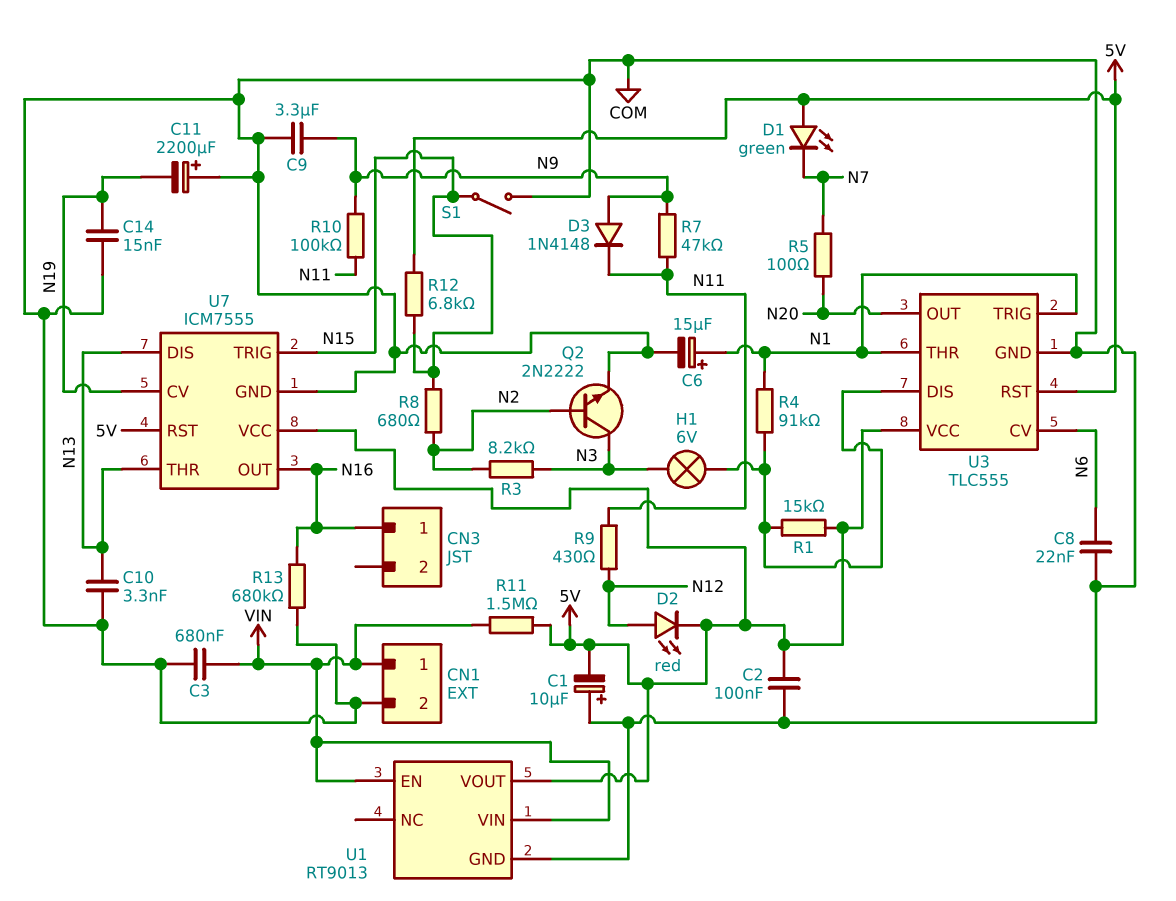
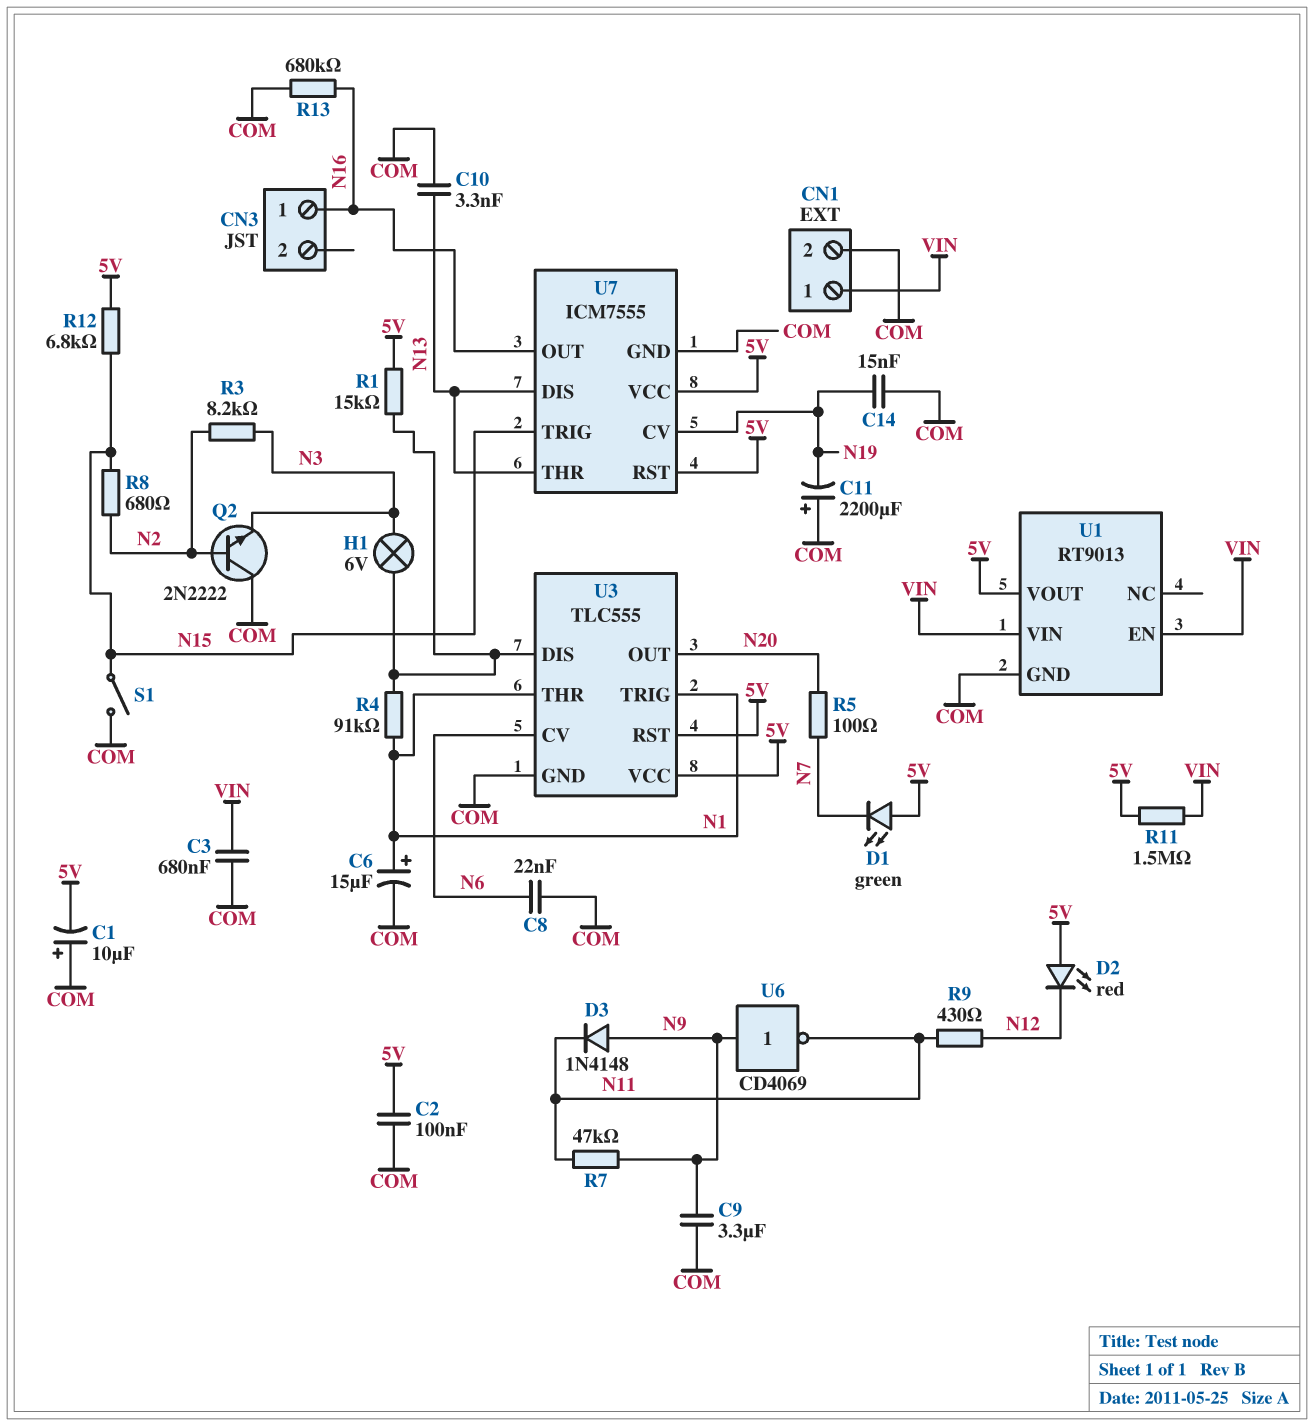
D2: LED red (A N12, K 5V) -> LED red (A 5V, K N12)
Q2: NPN 2N2222 (B N2, C N3, E COM) -> NPN 2N2222 (B N2, C COM, E N3)
R10: 100k (N9, N11) -> none
U6: none -> NOT CD4069 (in N9, out N11)

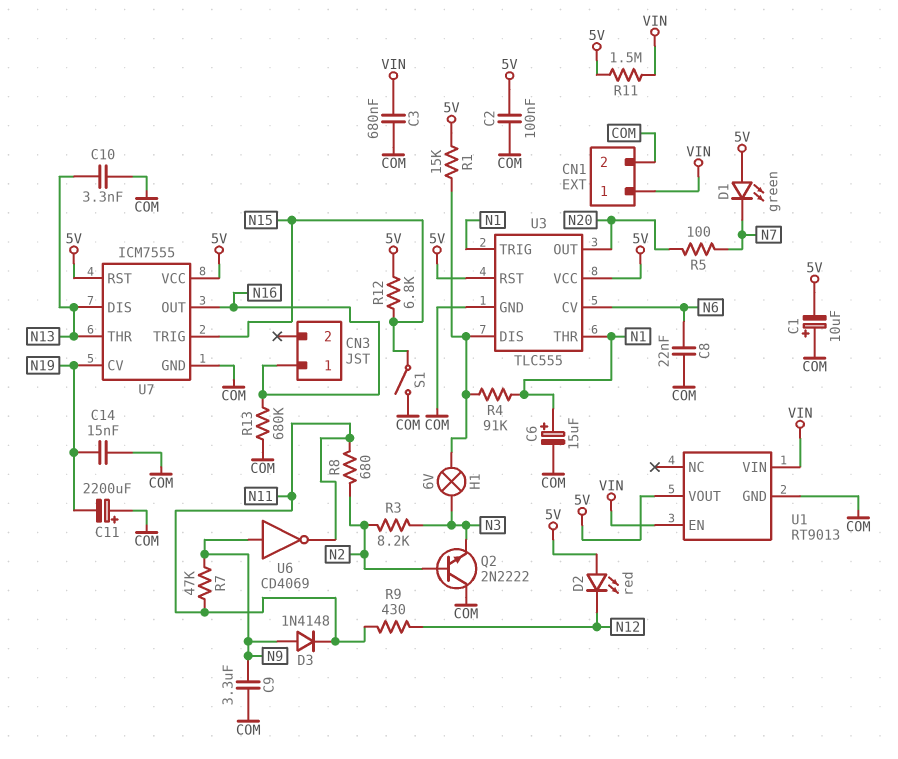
R8: 680 (N2, N15) -> 680 (N2, N11)

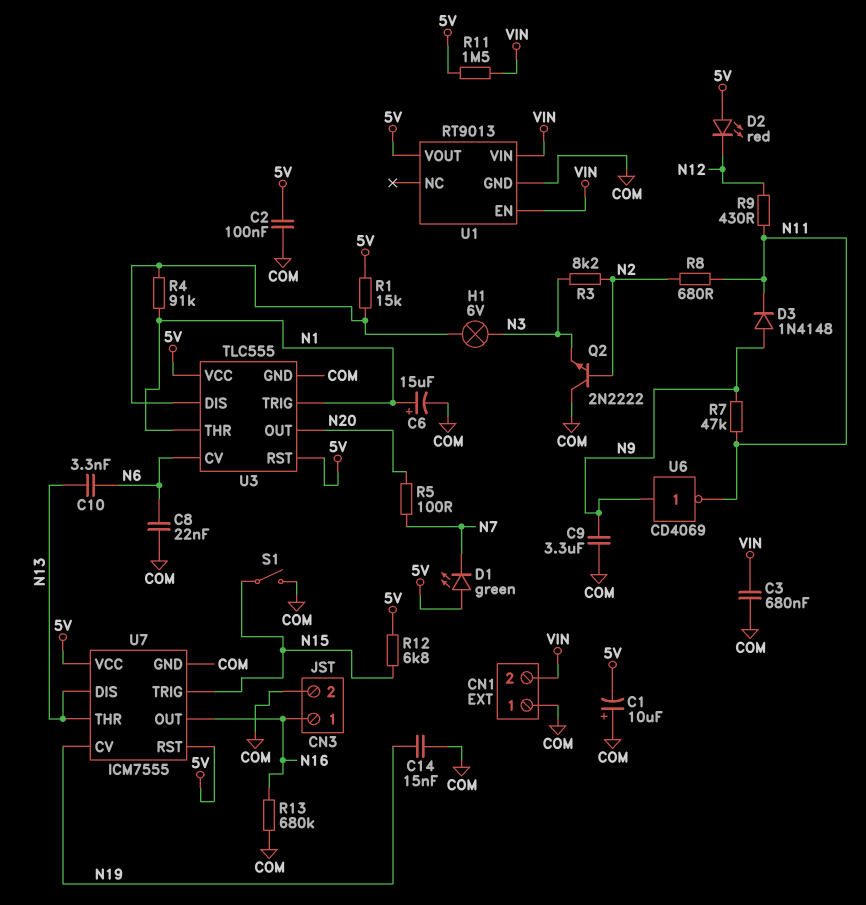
C10: 3.3nF (COM, N13) -> 3.3nF (N6, N13)
C11: 2200uF (plus COM, minus N19) -> none
CN1 pin 1: VIN -> COM
CN1 pin 2: COM -> VIN
CN3 pin 2: none -> COM

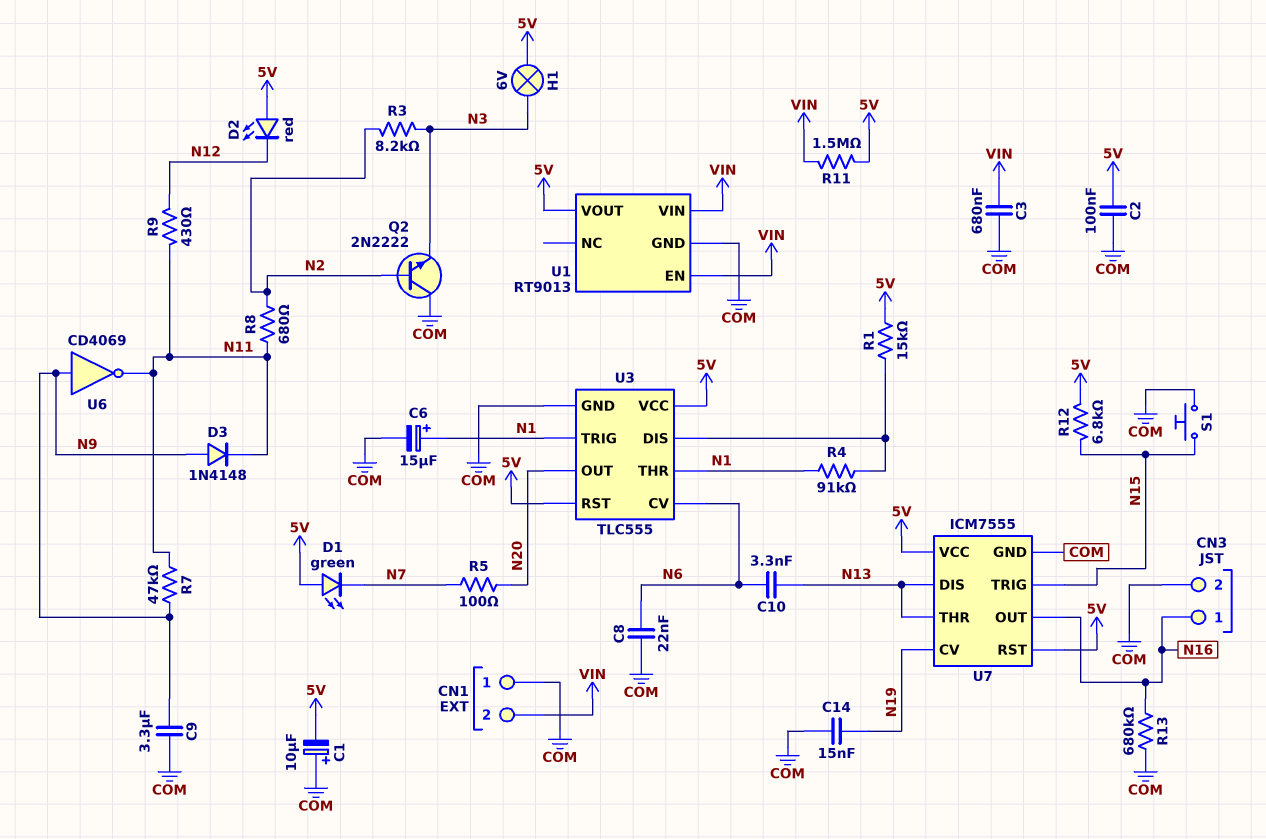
H1: lamp 6V (N3, U3/DIS) -> lamp 6V (5V, N3)
S1: switch (COM, N15) -> button (COM, N15)

